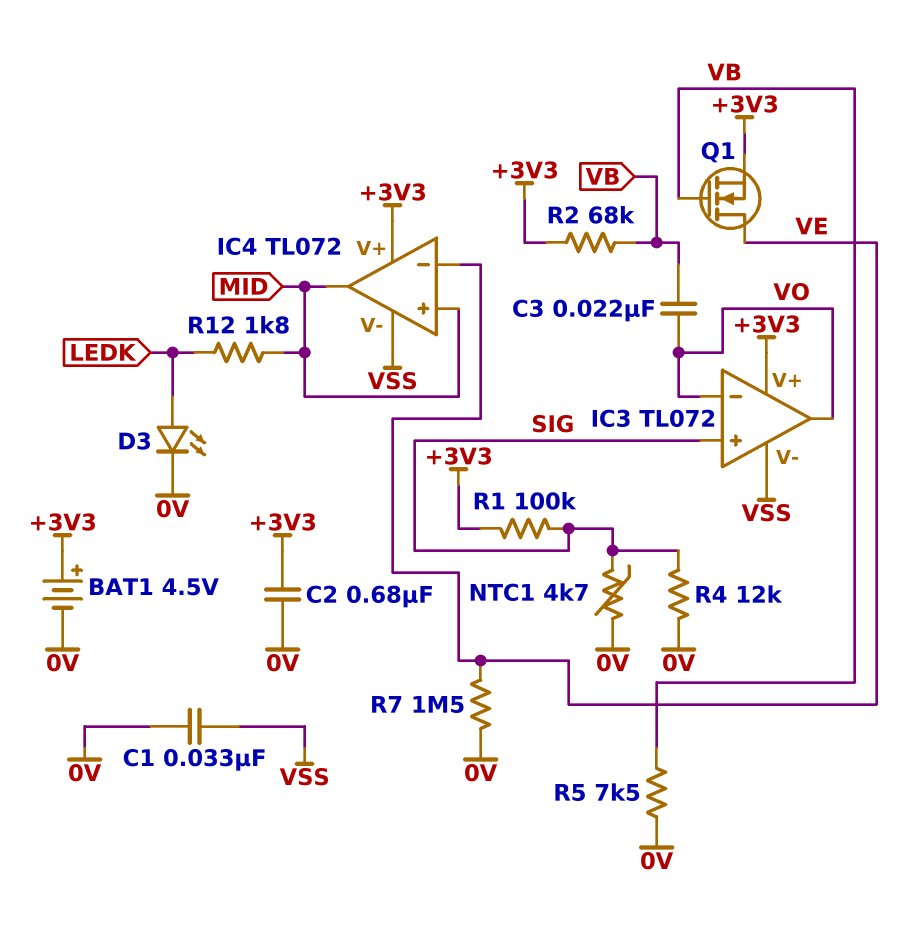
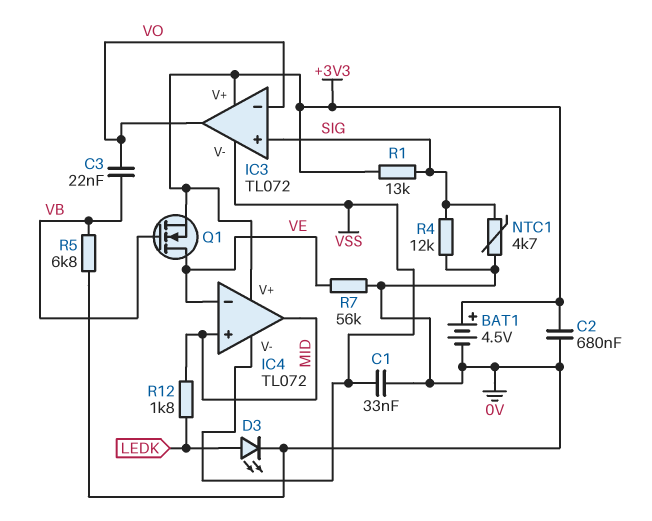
R1: 100k (+3V3, SIG) -> 13k (+3V3, SIG)
R2: 68k (+3V3, VB) -> none
R5: 7.5k (0V, VB) -> 6.8k (0V, VB)
R7: 1.5M (0V, VE) -> 56k (0V, VE)

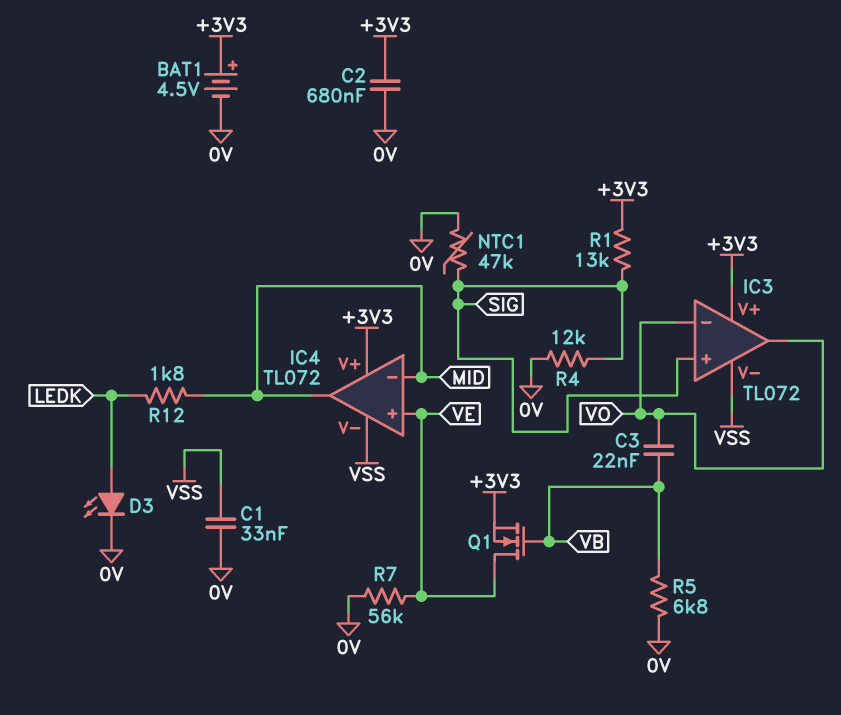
IC4 pin in+: MID -> VE
IC4 pin in-: VE -> MID
NTC1: 4.7k (0V, SIG) -> 47k (0V, SIG)

